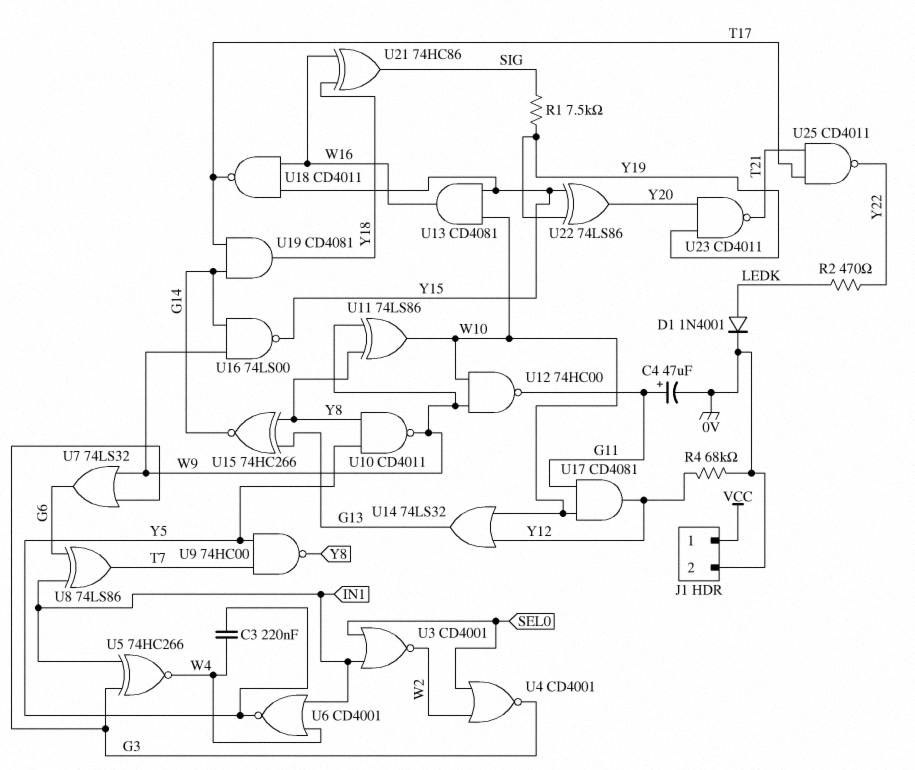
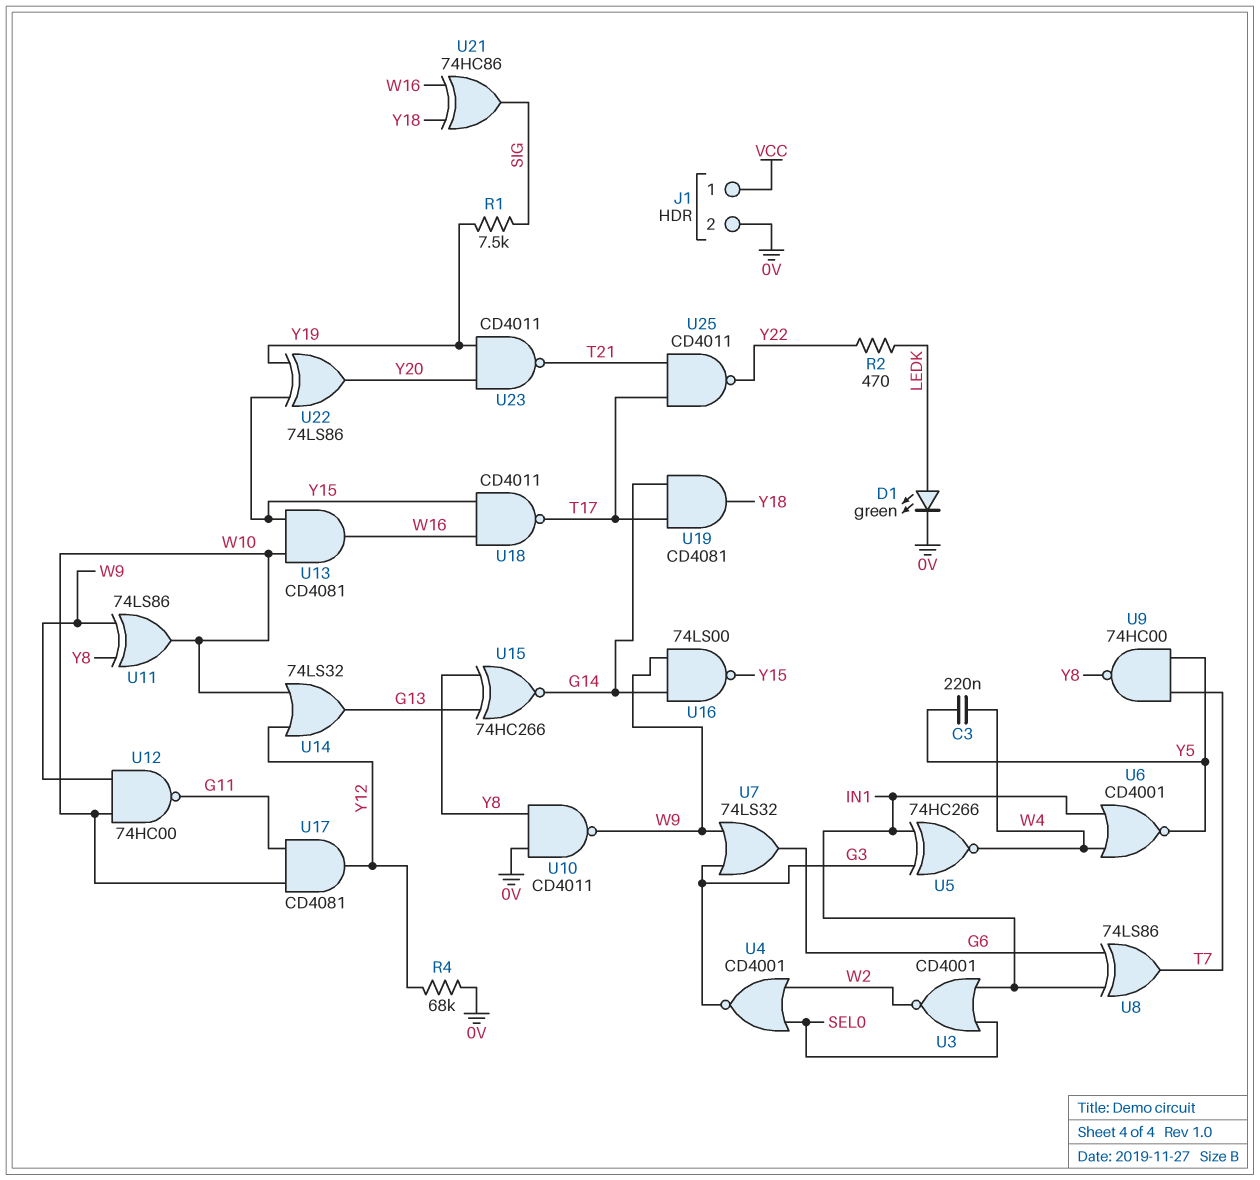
C4: 47uF (plus G11, minus 0V) -> none
D1: diode 1N4001 (A LEDK, K 0V) -> LED green (A LEDK, K 0V)
U10: NAND CD4011 (in Y5, in Y8, out W9) -> NAND CD4011 (in 0V, in Y8, out W9)

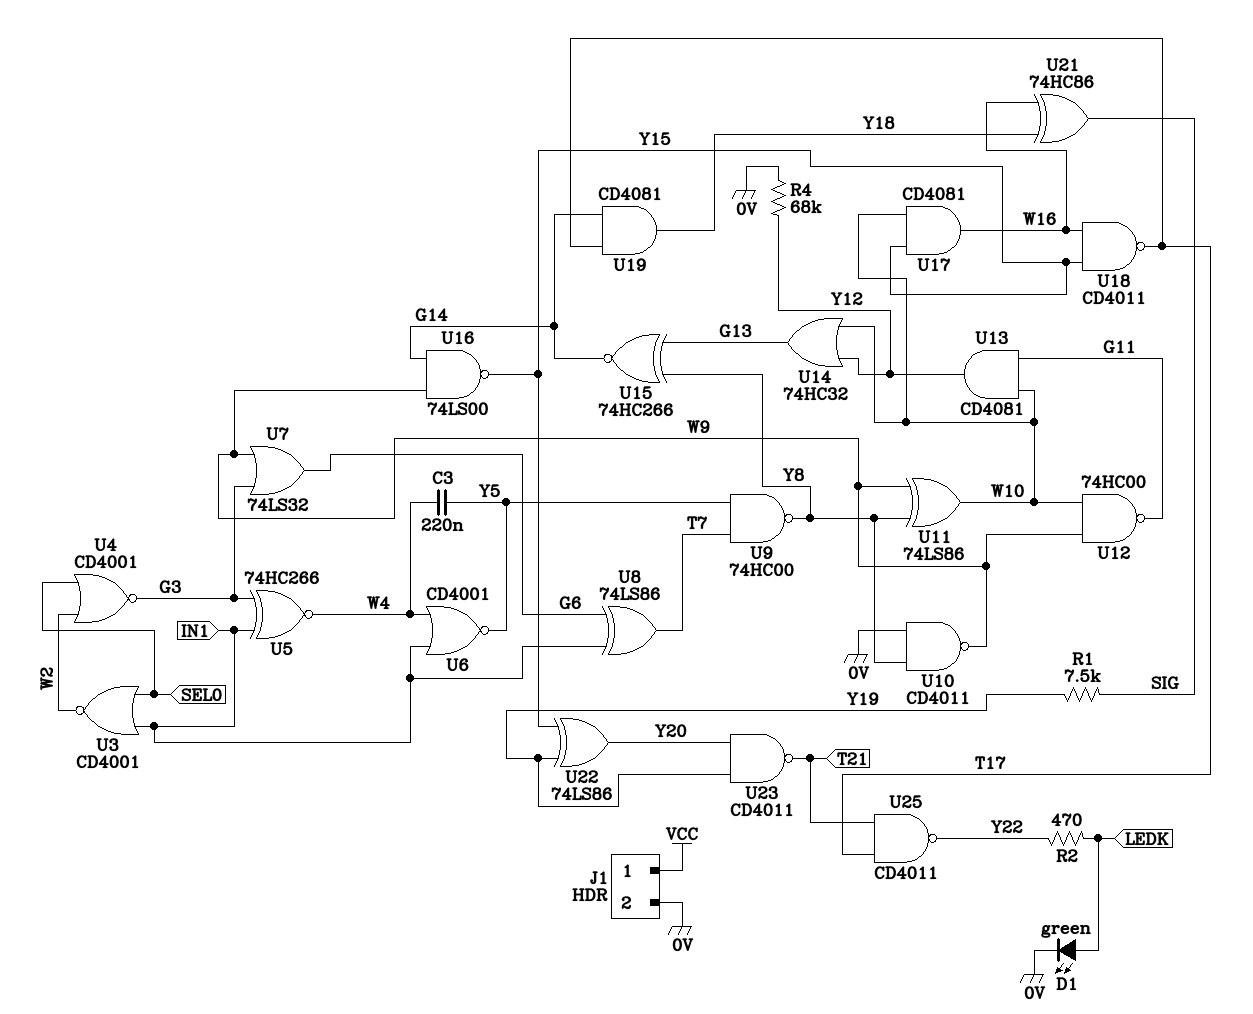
U13: AND CD4081 (in W10, in Y15, out W16) -> AND CD4081 (in G11, in W10, out Y12)
U14: OR 74LS32 (in W10, in Y12, out G13) -> OR 74HC32 (in W10, in Y12, out G13)
U17: AND CD4081 (in G11, in W10, out Y12) -> AND CD4081 (in W10, in Y15, out W16)

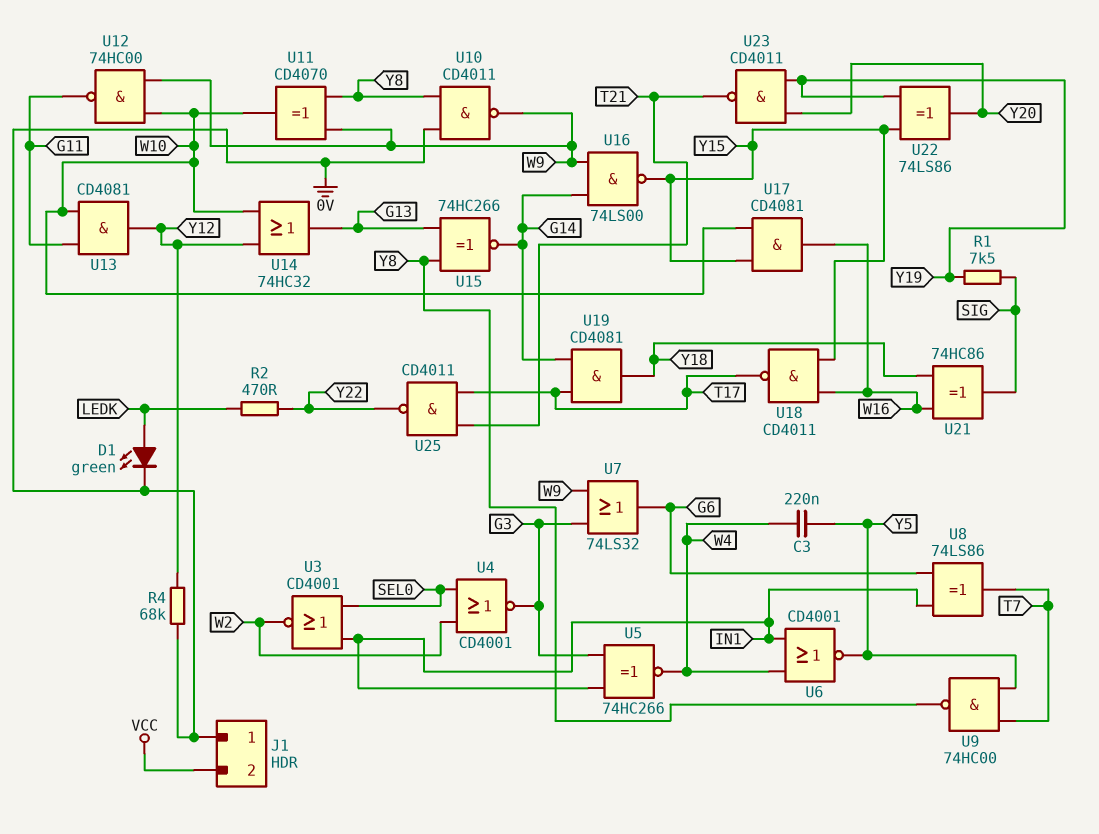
J1 pin 1: VCC -> 0V
J1 pin 2: 0V -> VCC
U11: XOR 74LS86 (in W9, in Y8, out W10) -> XOR CD4070 (in W9, in Y8, out W10)

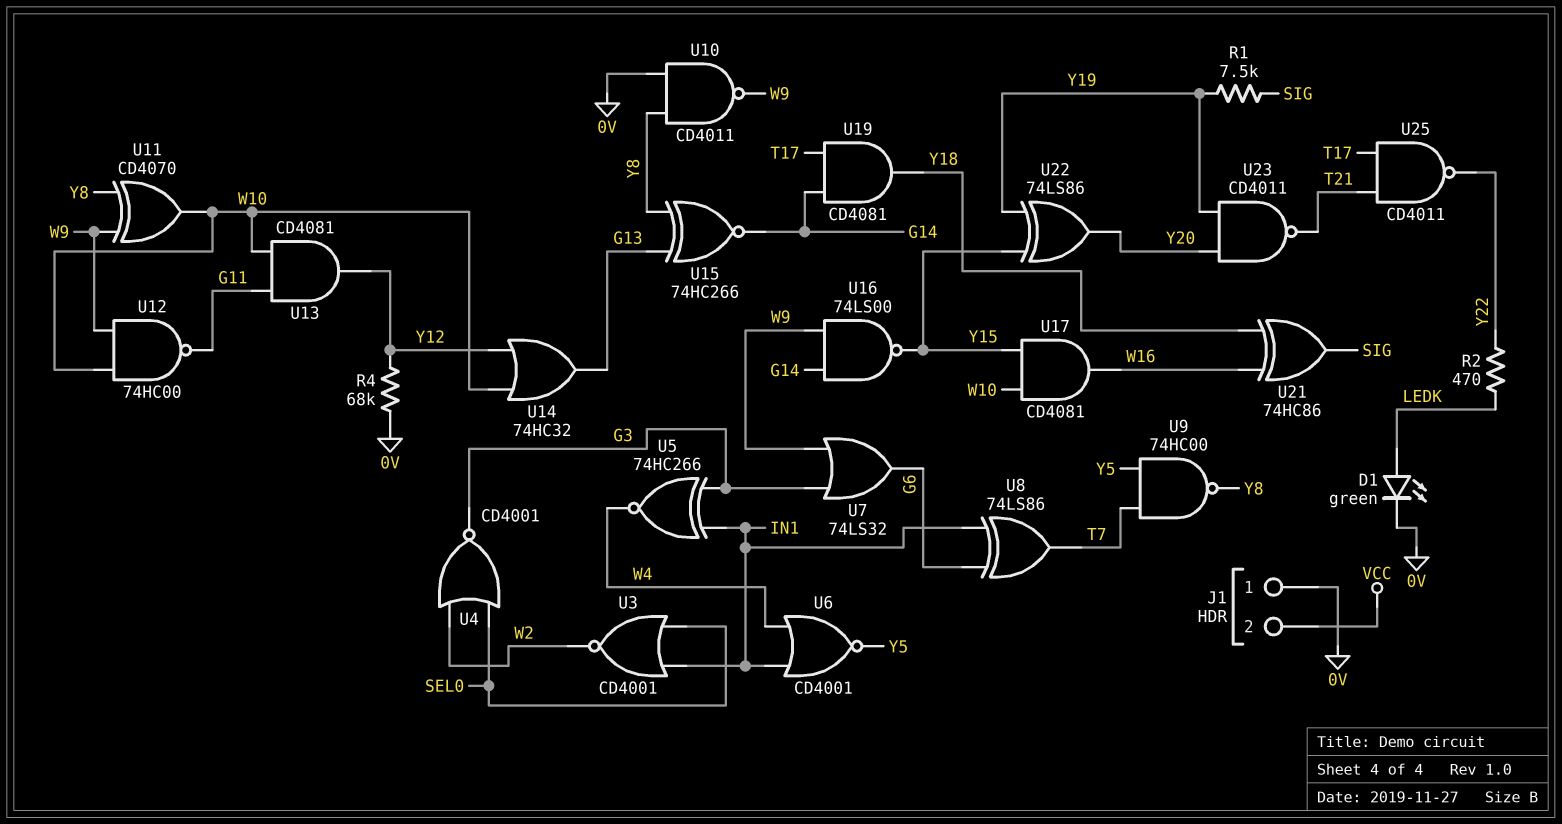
C3: 220nF (W4, Y5) -> none
U18: NAND CD4011 (in W16, in Y15, out T17) -> none

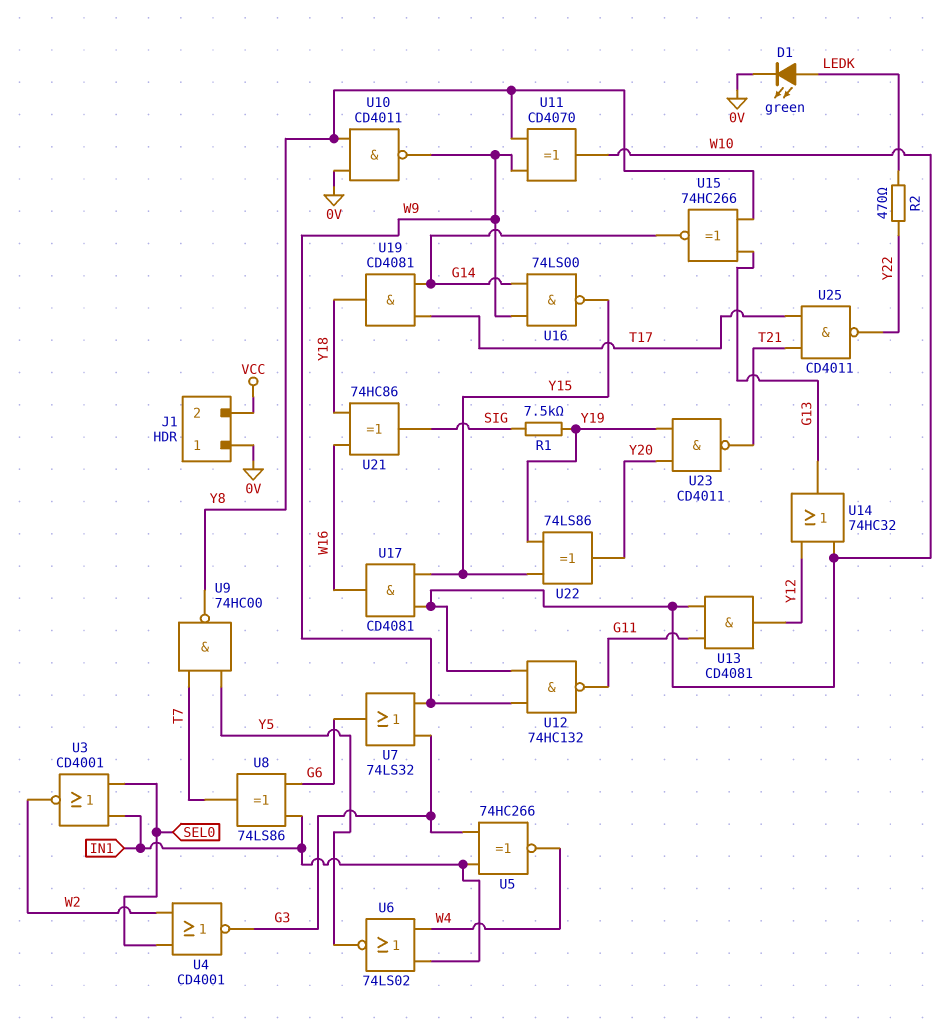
R4: 68k (0V, Y12) -> none
U6: NOR CD4001 (in IN1, in W4, out Y5) -> NOR 74LS02 (in IN1, in W4, out Y5)
U12: NAND 74HC00 (in W9, in W10, out G11) -> NAND 74HC132 (in W9, in W10, out G11)

